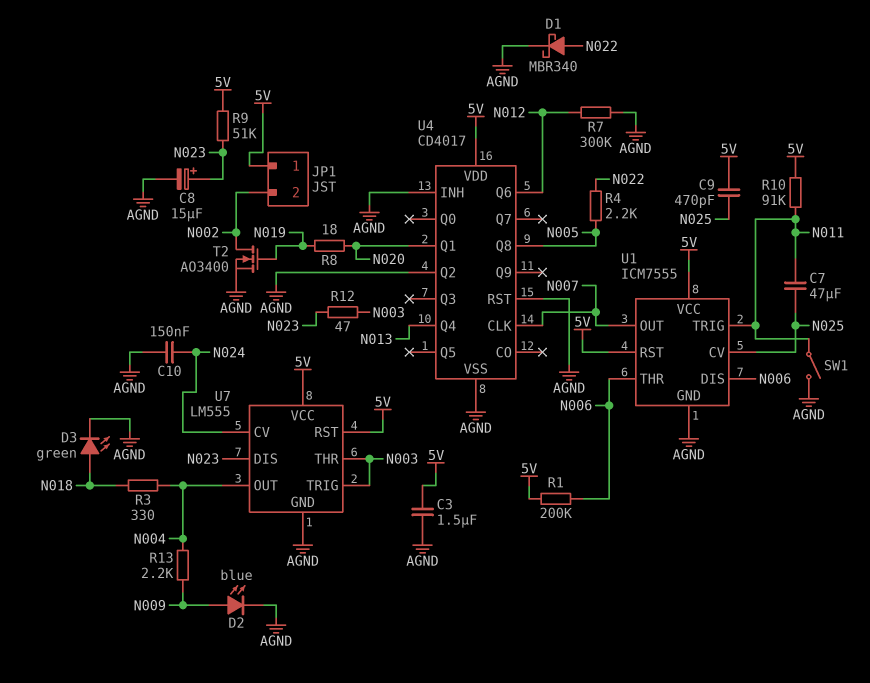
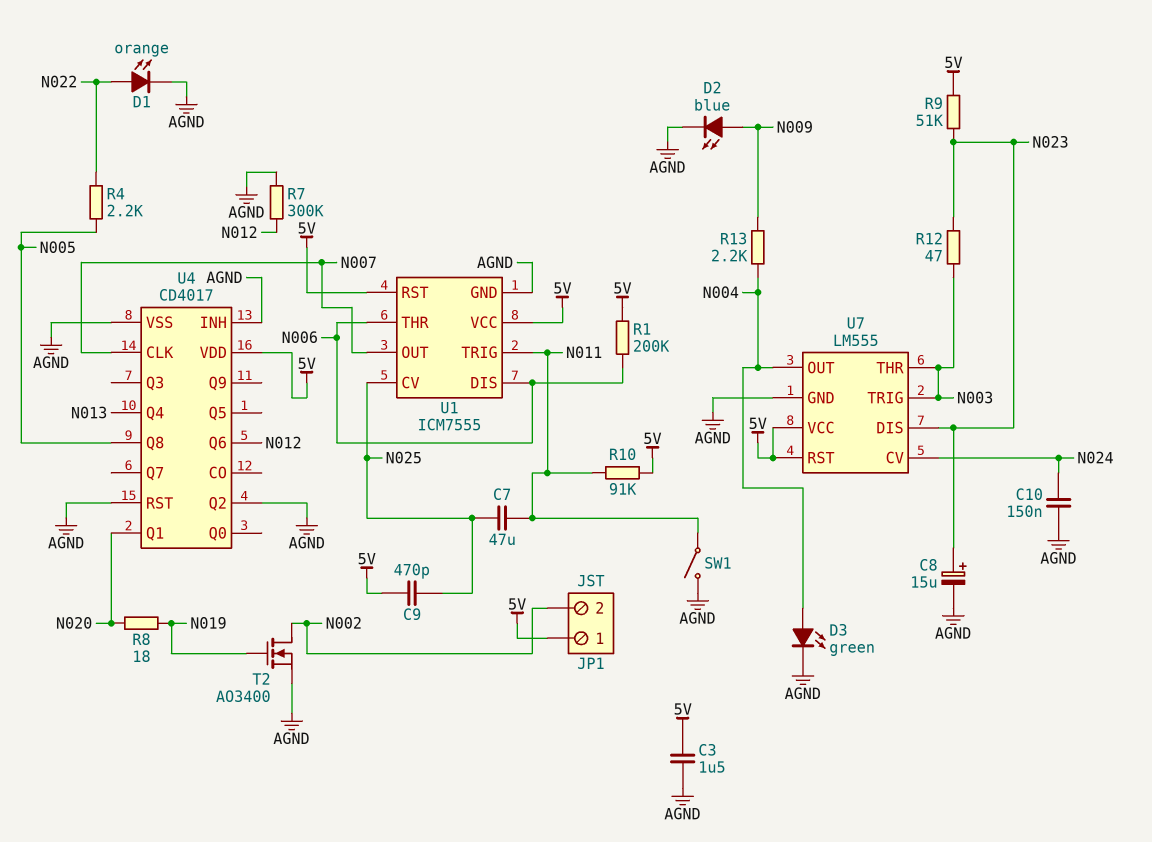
D1: schottky MBR340 (A N022, K AGND) -> LED orange (A N022, K AGND)
D3: LED green (A N018, K AGND) -> LED green (A N004, K AGND)
R3: 330 (N004, N018) -> none

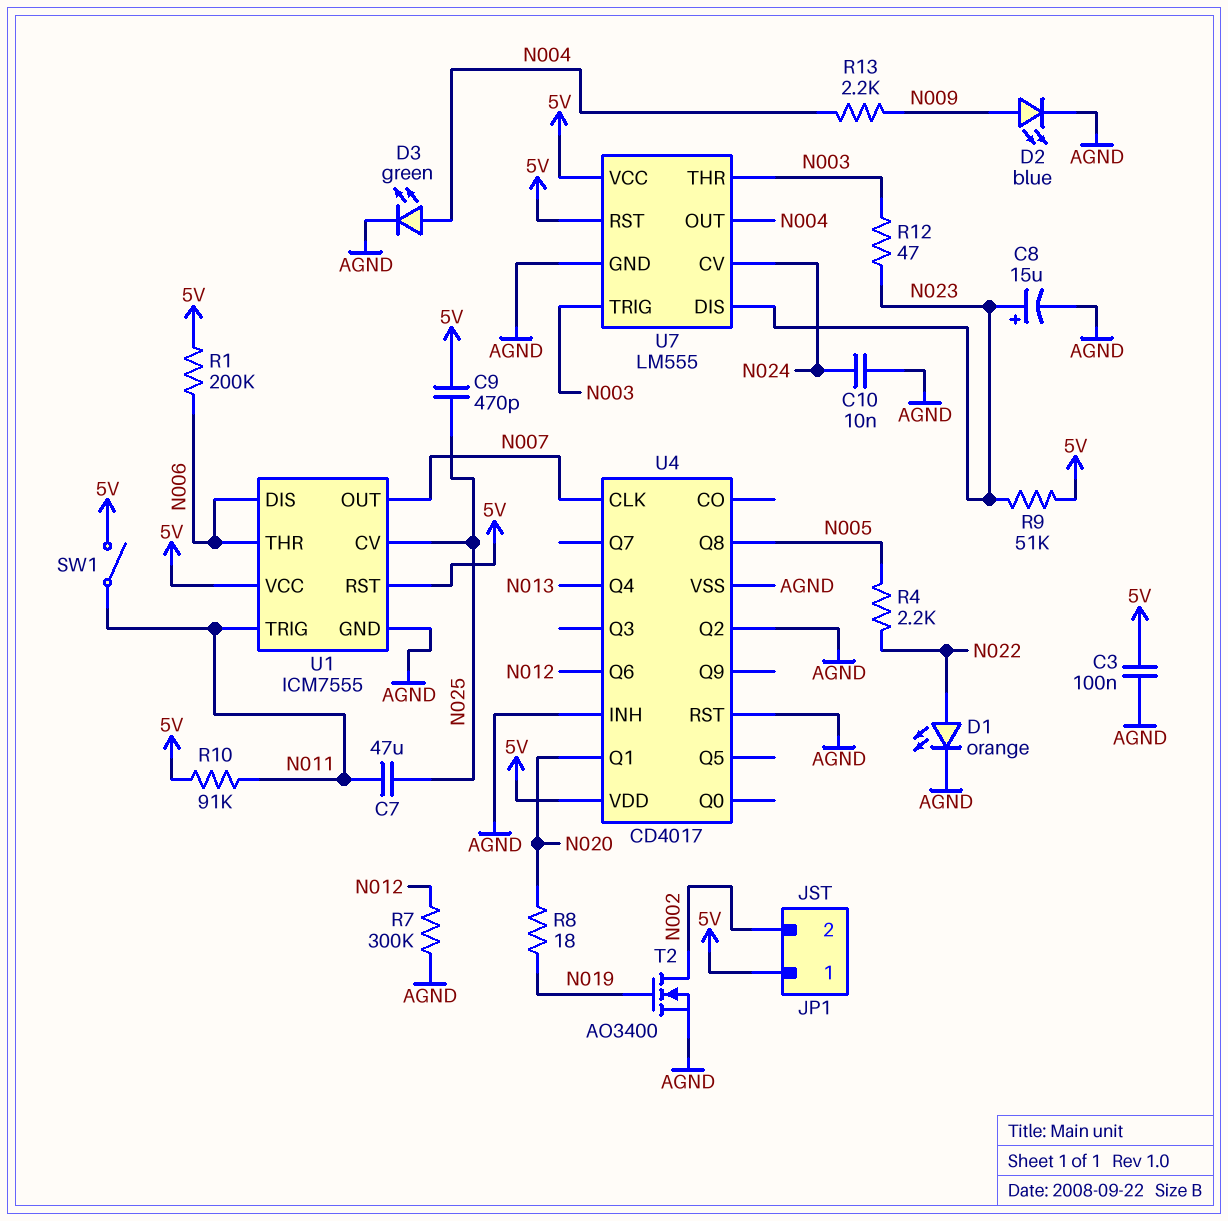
C3: 1.5uF (5V, AGND) -> 100nF (5V, AGND)
C10: 150nF (AGND, N024) -> 10nF (AGND, N024)
SW1: switch (AGND, N011) -> switch (5V, N011)

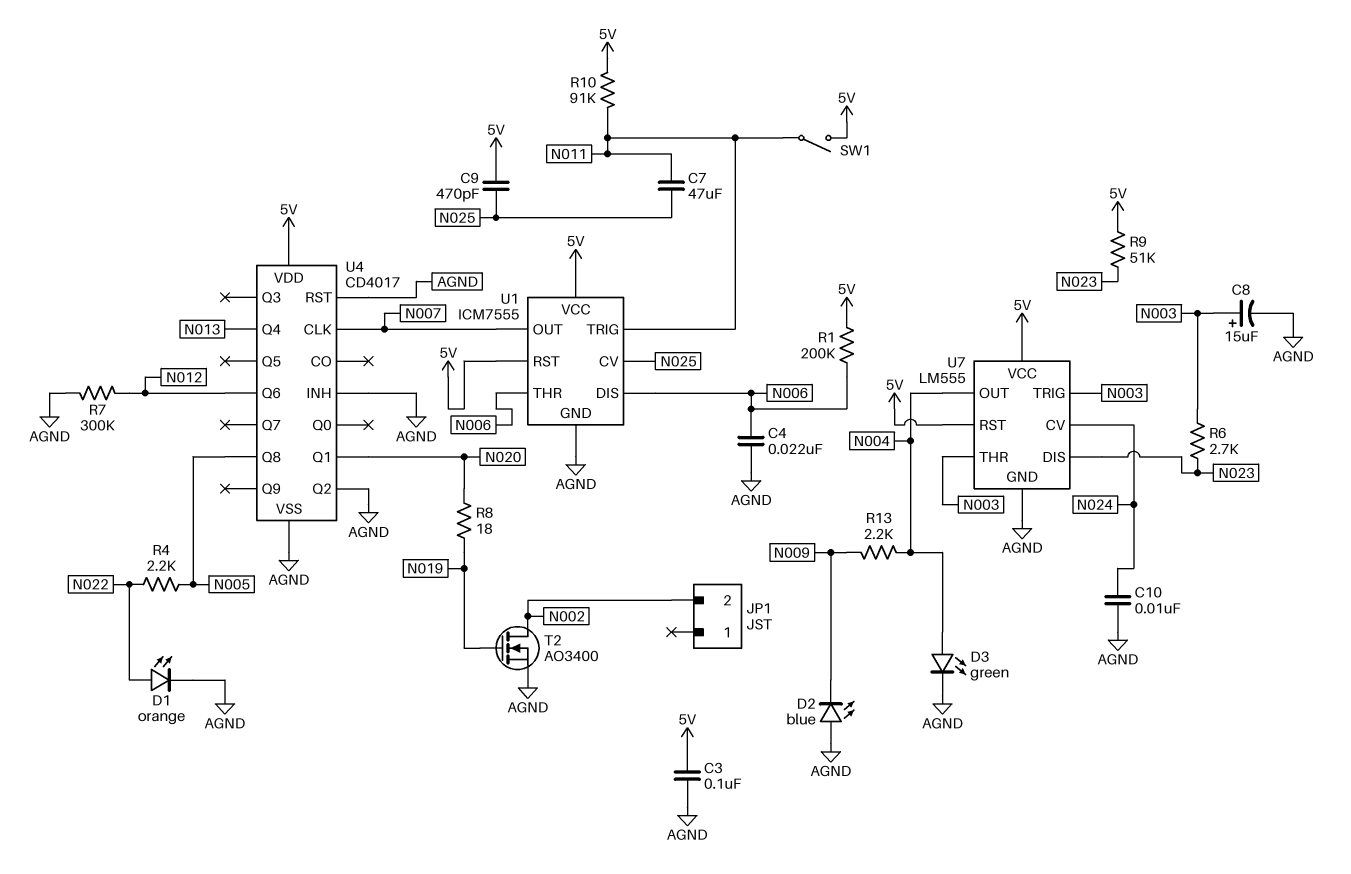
C4: none -> 22nF (AGND, N006)
C8: 15uF (plus N023, minus AGND) -> 15uF (plus N003, minus AGND)
D2: LED blue (A N009, K AGND) -> LED blue (A AGND, K N009)
JP1 pin 1: 5V -> none
R6: none -> 2.7k (N003, N023)
R12: 47 (N003, N023) -> none

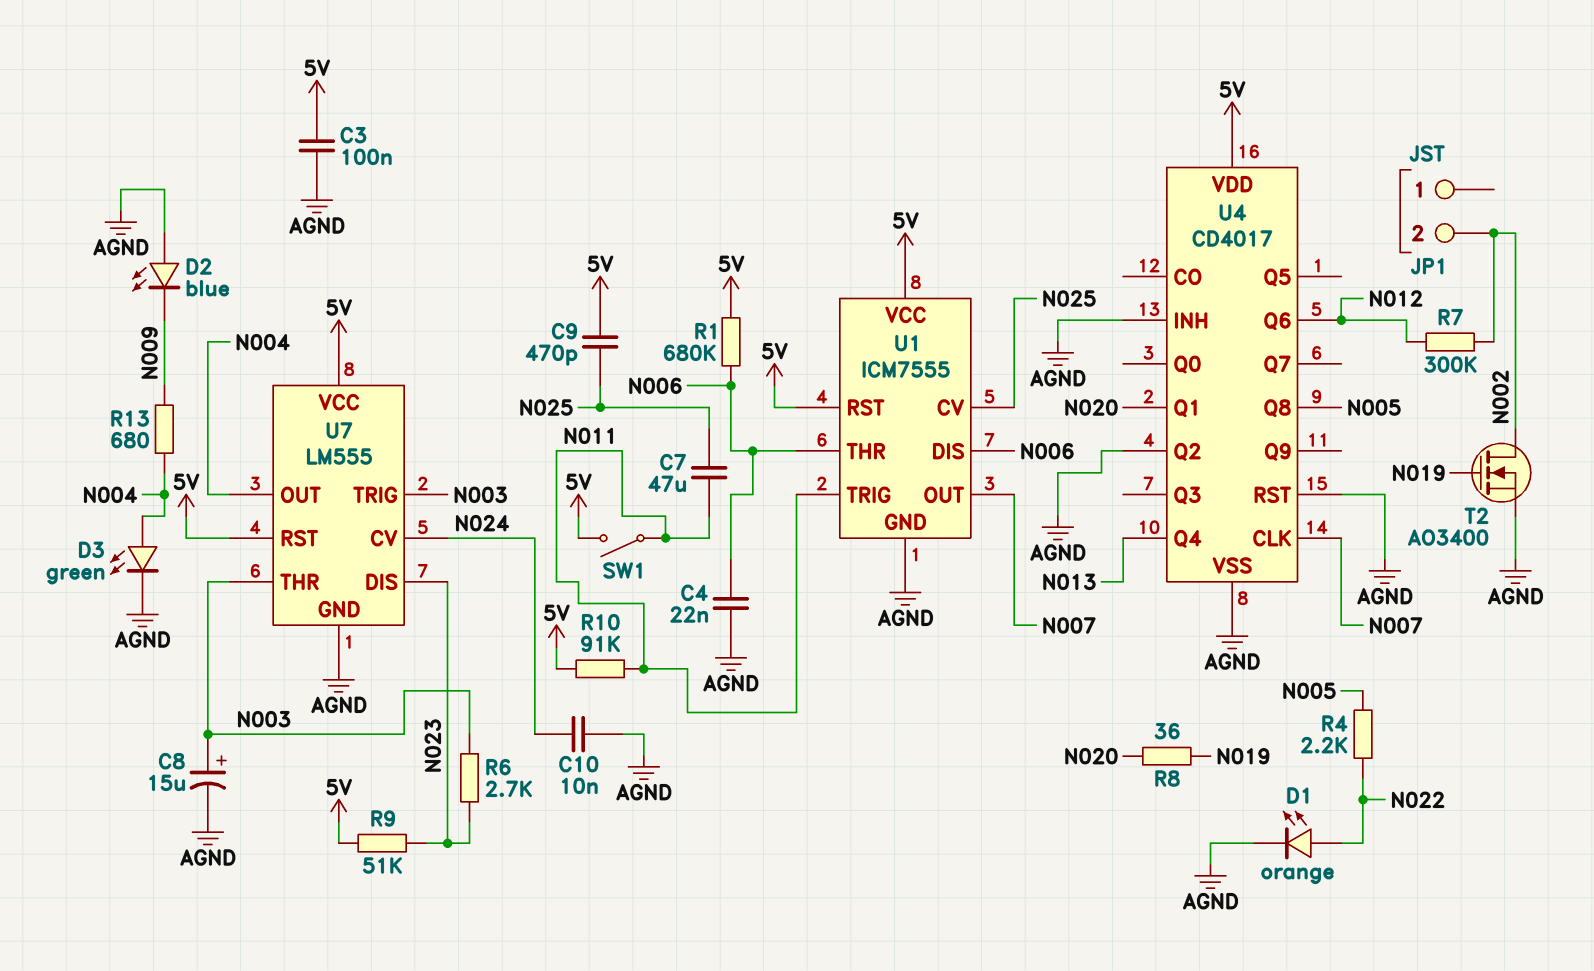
R1: 200k (5V, N006) -> 680k (5V, N006)
R7: 300k (AGND, N012) -> 300k (N002, N012)
R8: 18 (N019, N020) -> 36 (N019, N020)
R13: 2.2k (N004, N009) -> 680 (N004, N009)

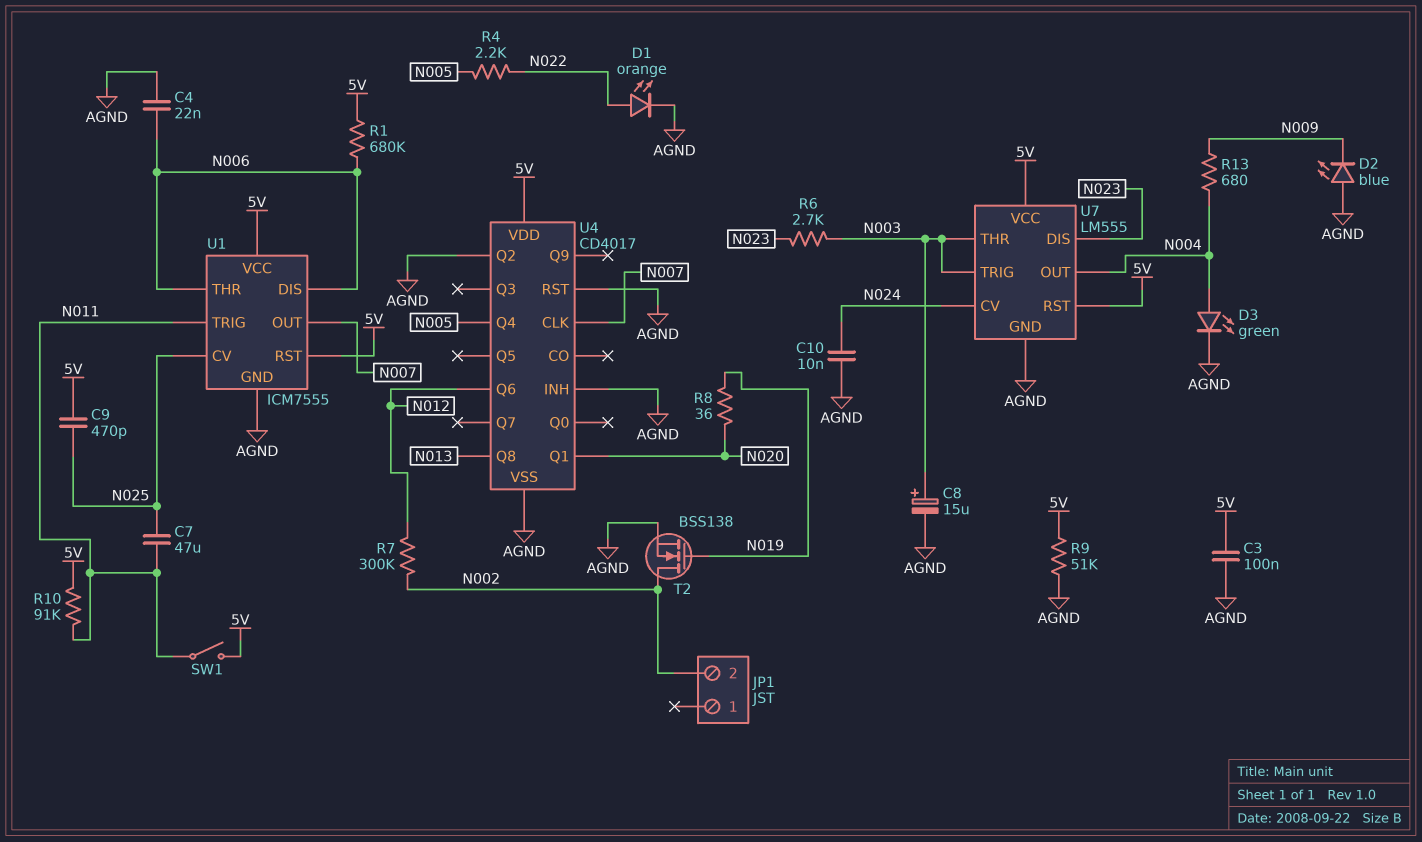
R9: 51k (5V, N023) -> 51k (5V, AGND)
T2: NMOS AO3400 (G N019, D N002, S AGND) -> NMOS BSS138 (G N019, D N002, S AGND)
U4 pin Q4: N013 -> N005
U4 pin Q8: N005 -> N013

